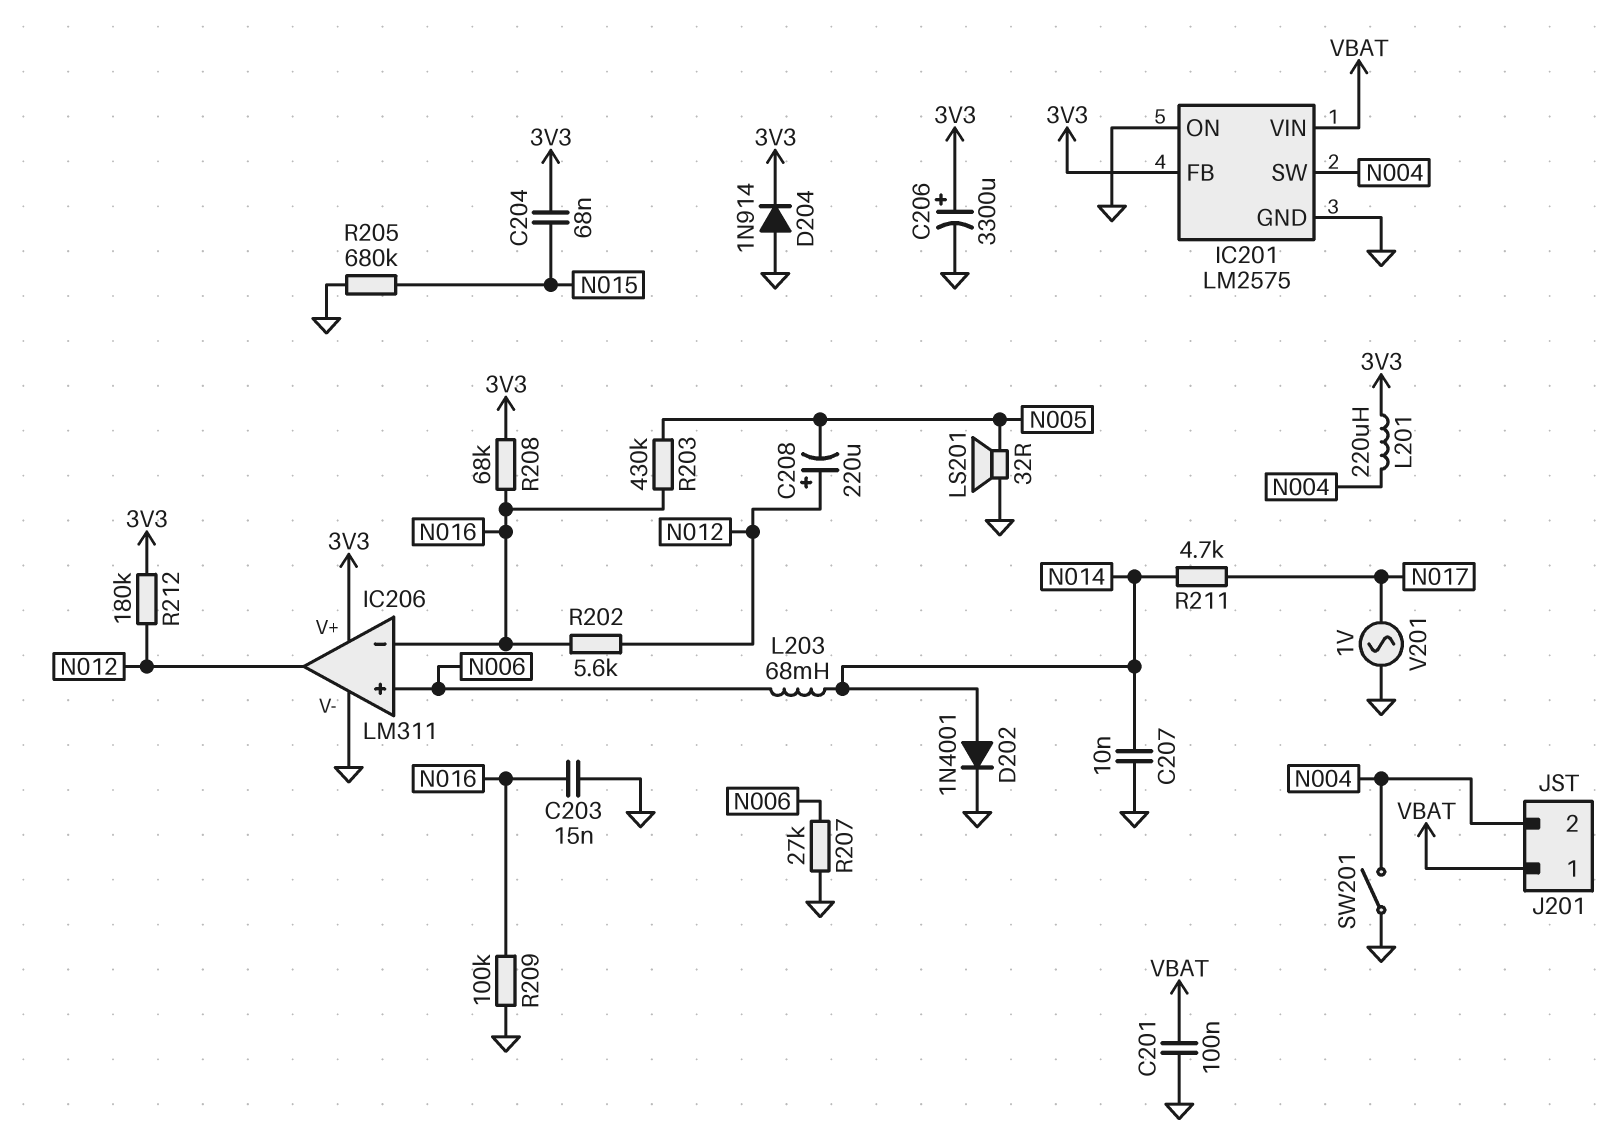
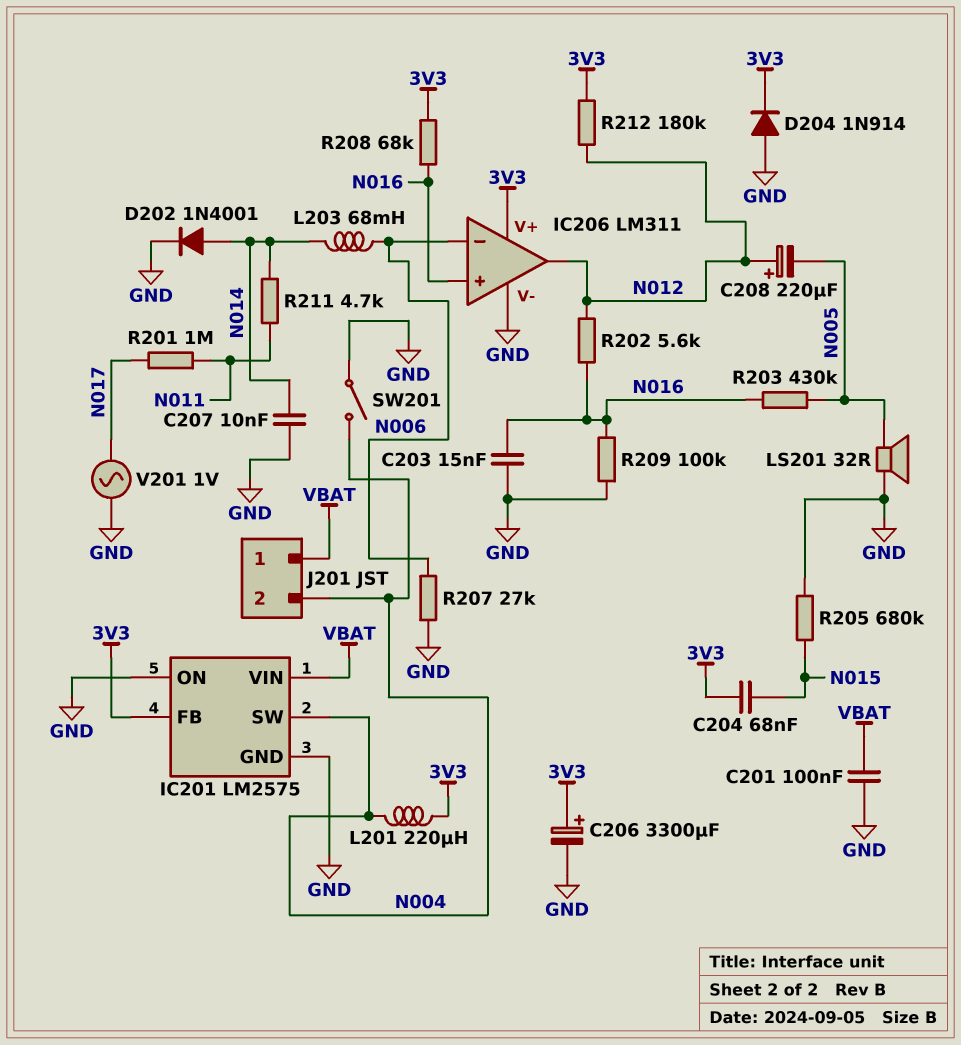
IC206 pin in+: N006 -> N016
IC206 pin in-: N016 -> N006
R201: none -> 1M (N011, N017)
R211: 4.7k (N014, N017) -> 4.7k (N011, N014)

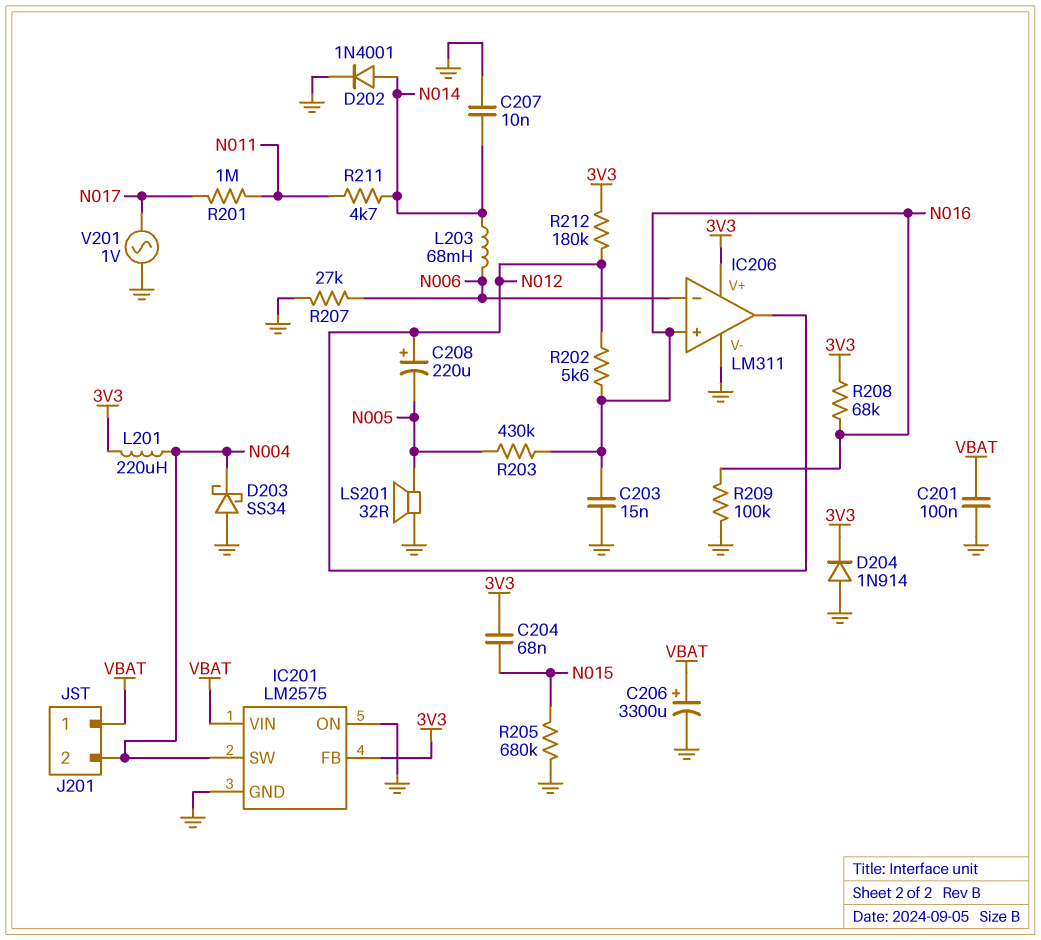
C206: 3300uF (plus 3V3, minus GND) -> 3300uF (plus VBAT, minus GND)
D203: none -> schottky SS34 (A GND, K N004)
SW201: switch (GND, N004) -> none

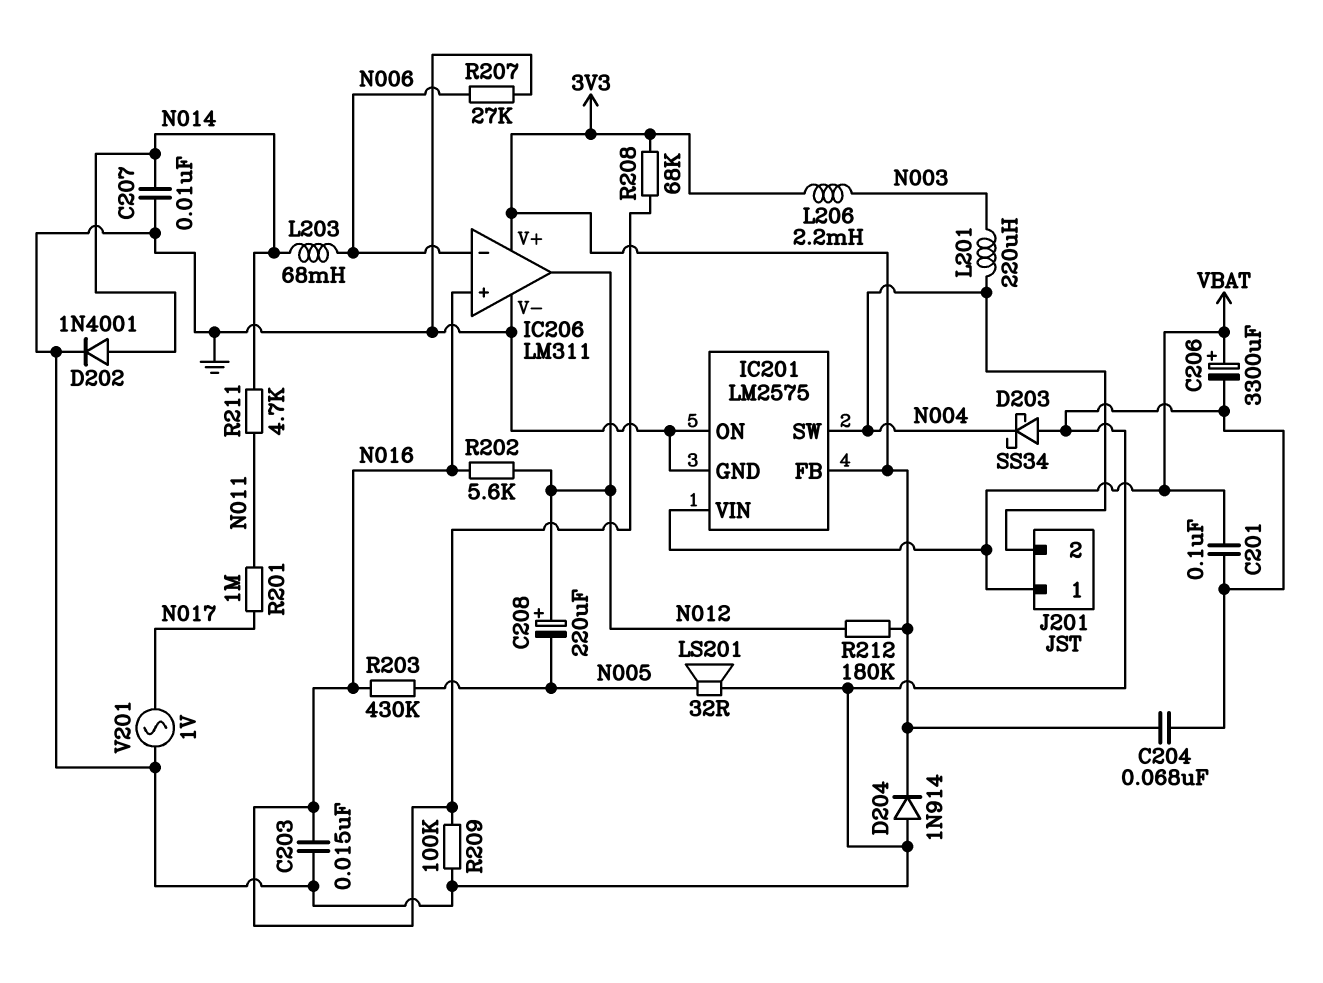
C204: 68nF (3V3, N015) -> 68nF (3V3, GND)
L201: 220uH (3V3, N004) -> 220uH (N003, N004)
L206: none -> 2.2mH (3V3, N003)
R205: 680k (GND, N015) -> none

